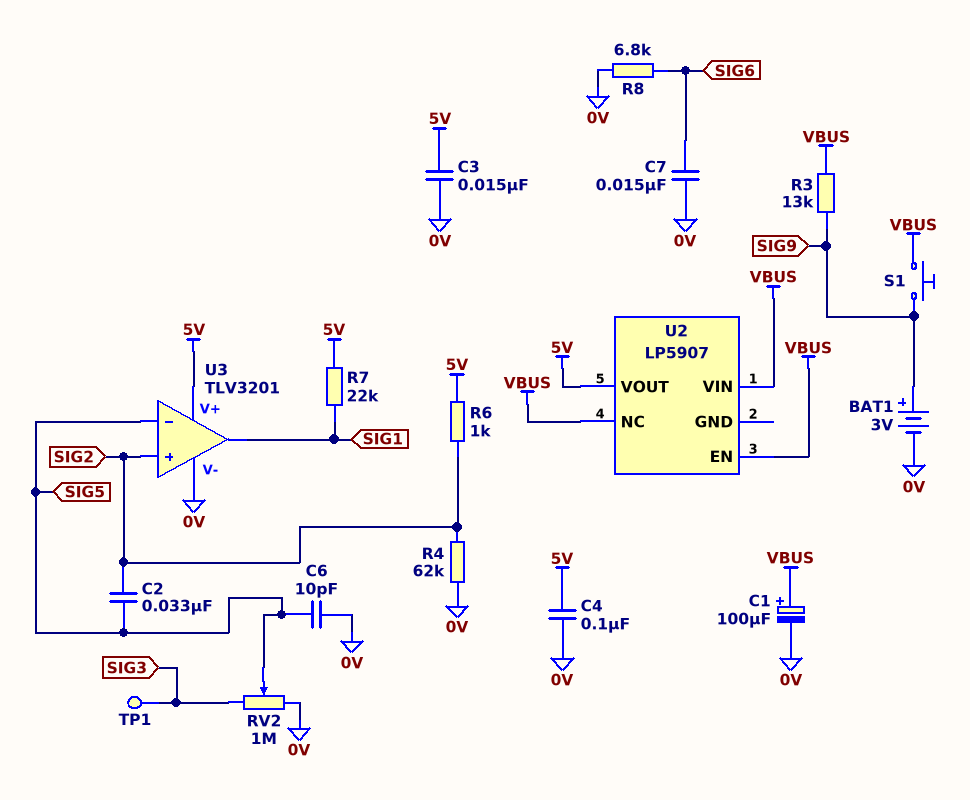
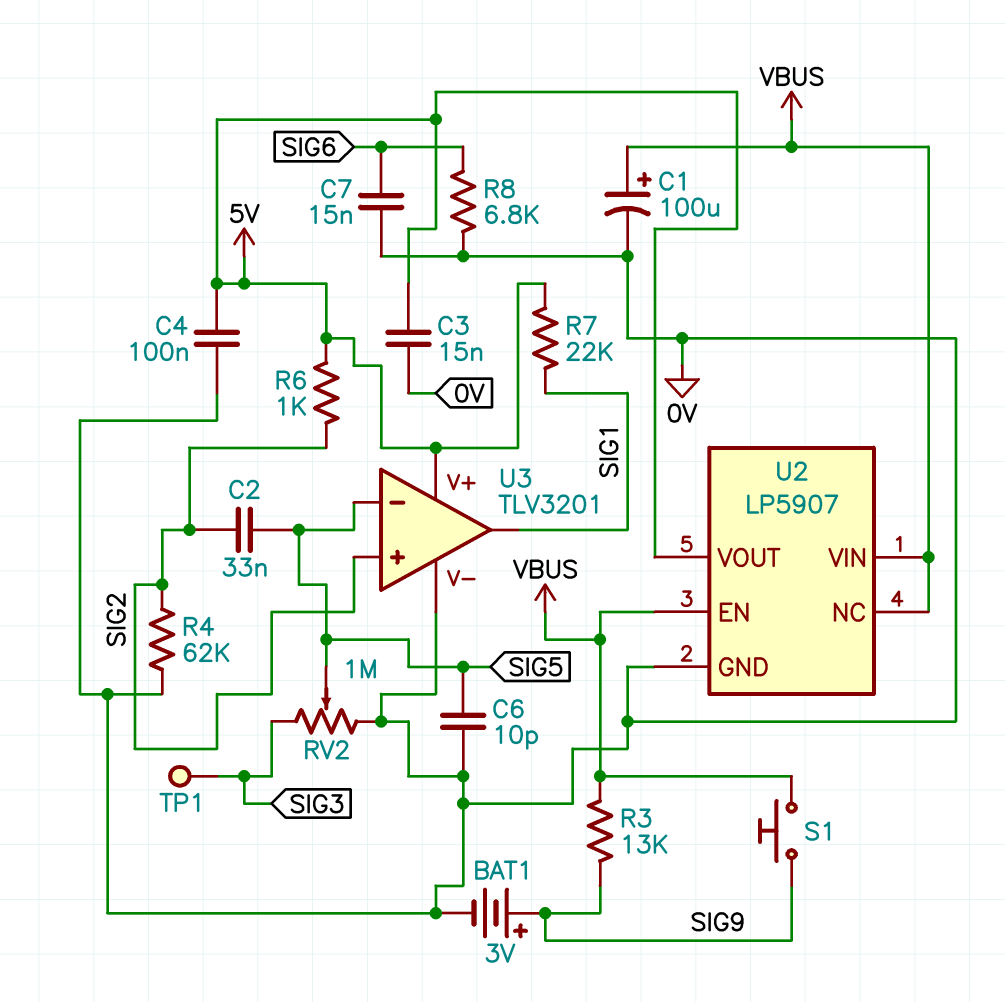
U2 pin GND: none -> 0V

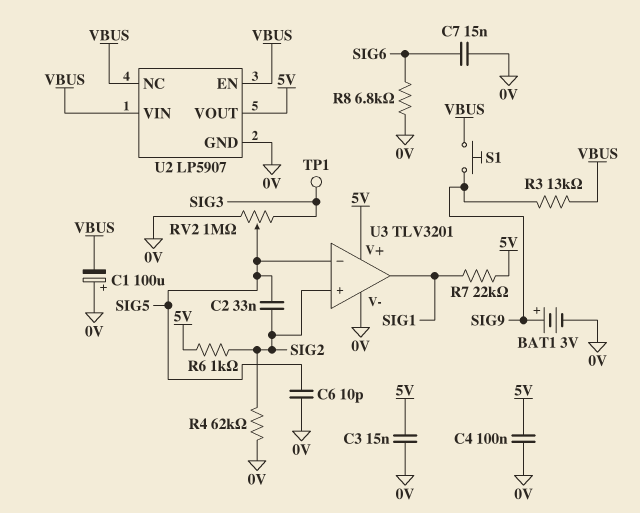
C1: 100uF (plus VBUS, minus 0V) -> 100uF (plus 0V, minus VBUS)

